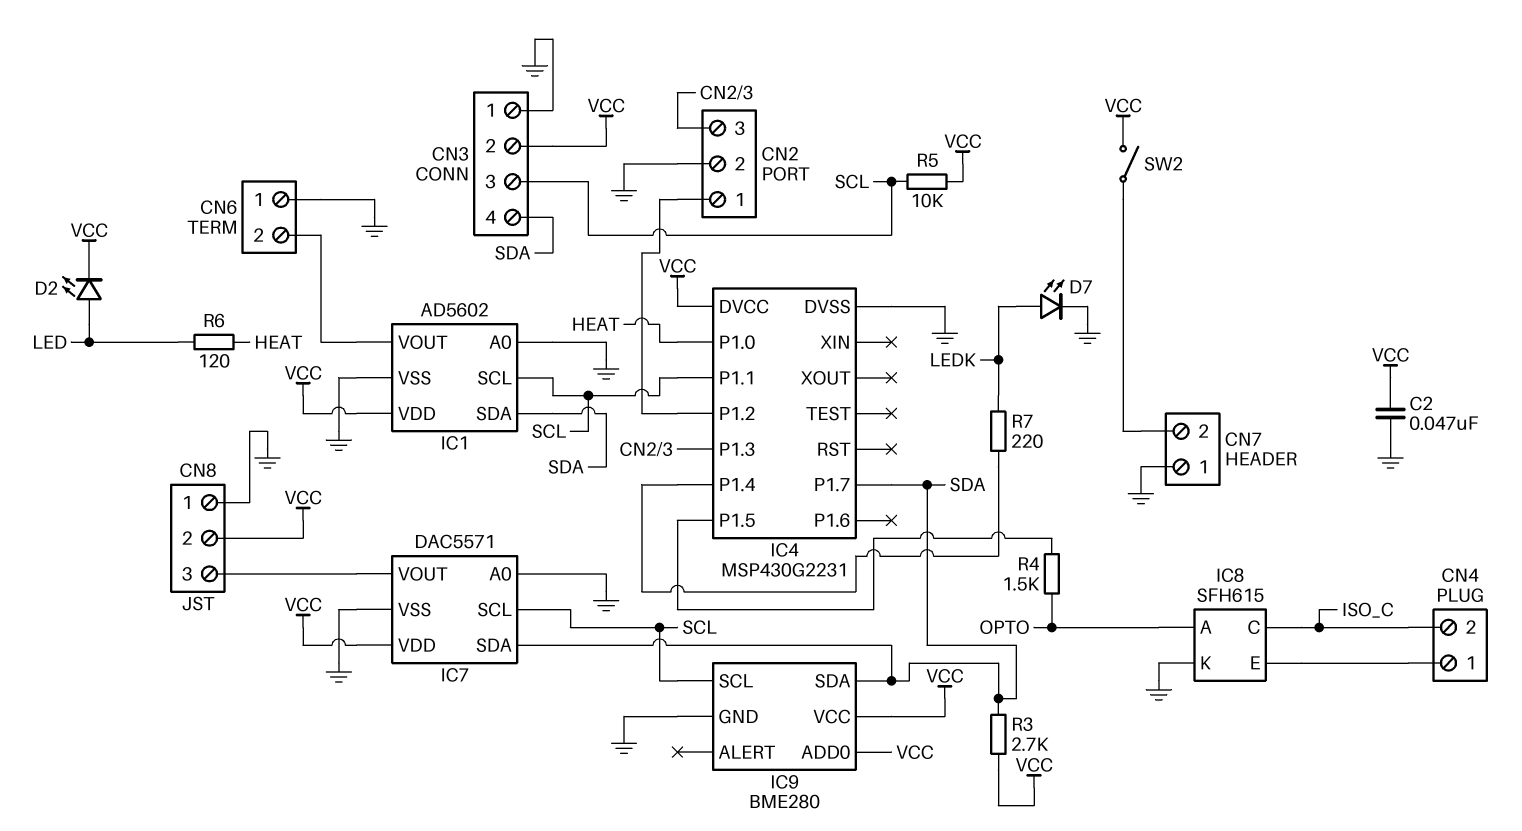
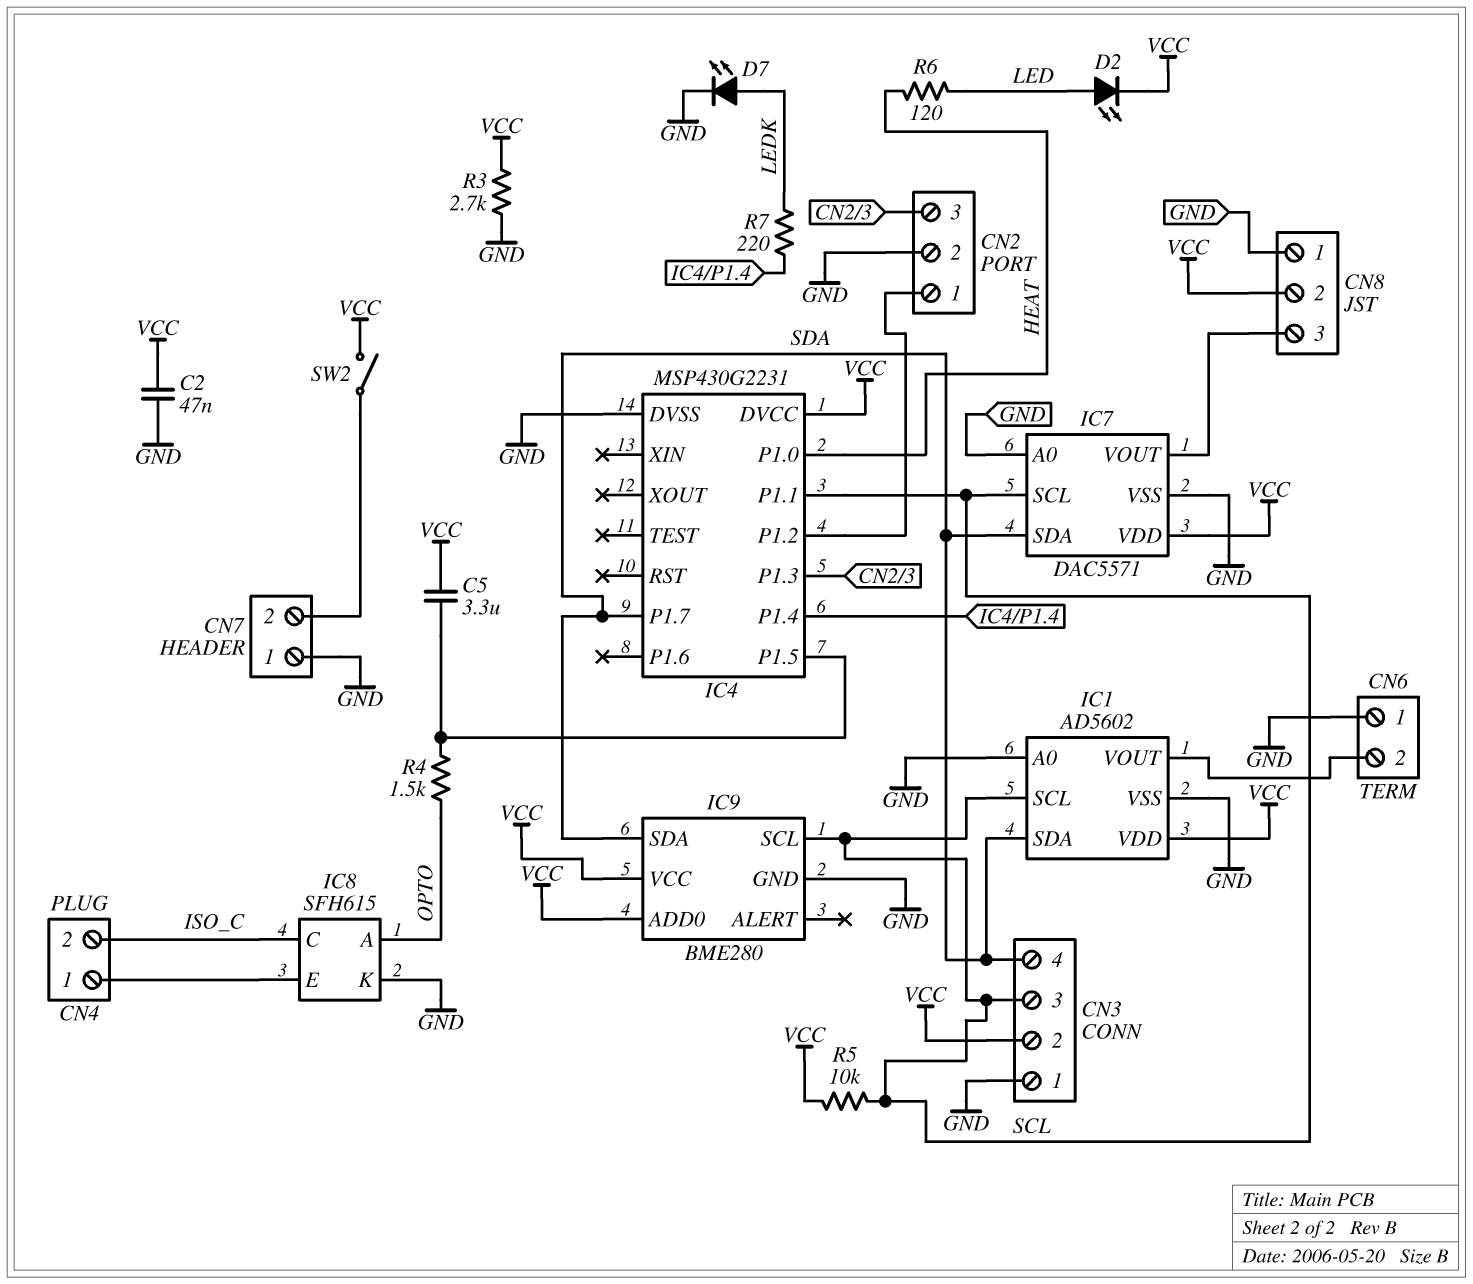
C5: none -> 3.3uF (IC4/P1.5, VCC)
R3: 2.7k (SDA, VCC) -> 2.7k (GND, VCC)

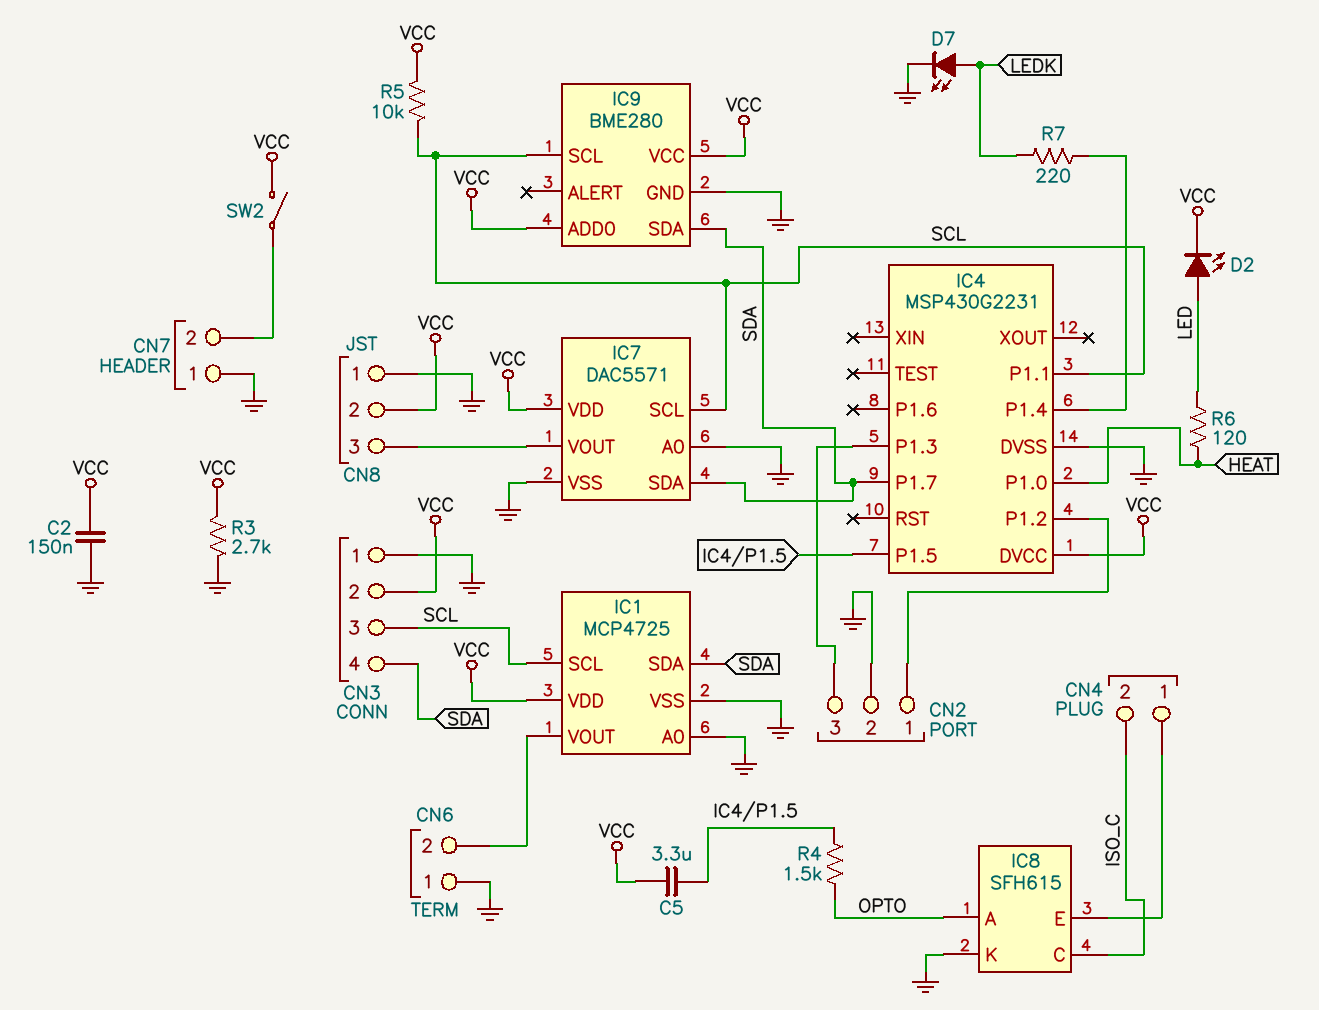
C2: 47nF (GND, VCC) -> 150nF (GND, VCC)
IC1: AD5602 -> MCP4725

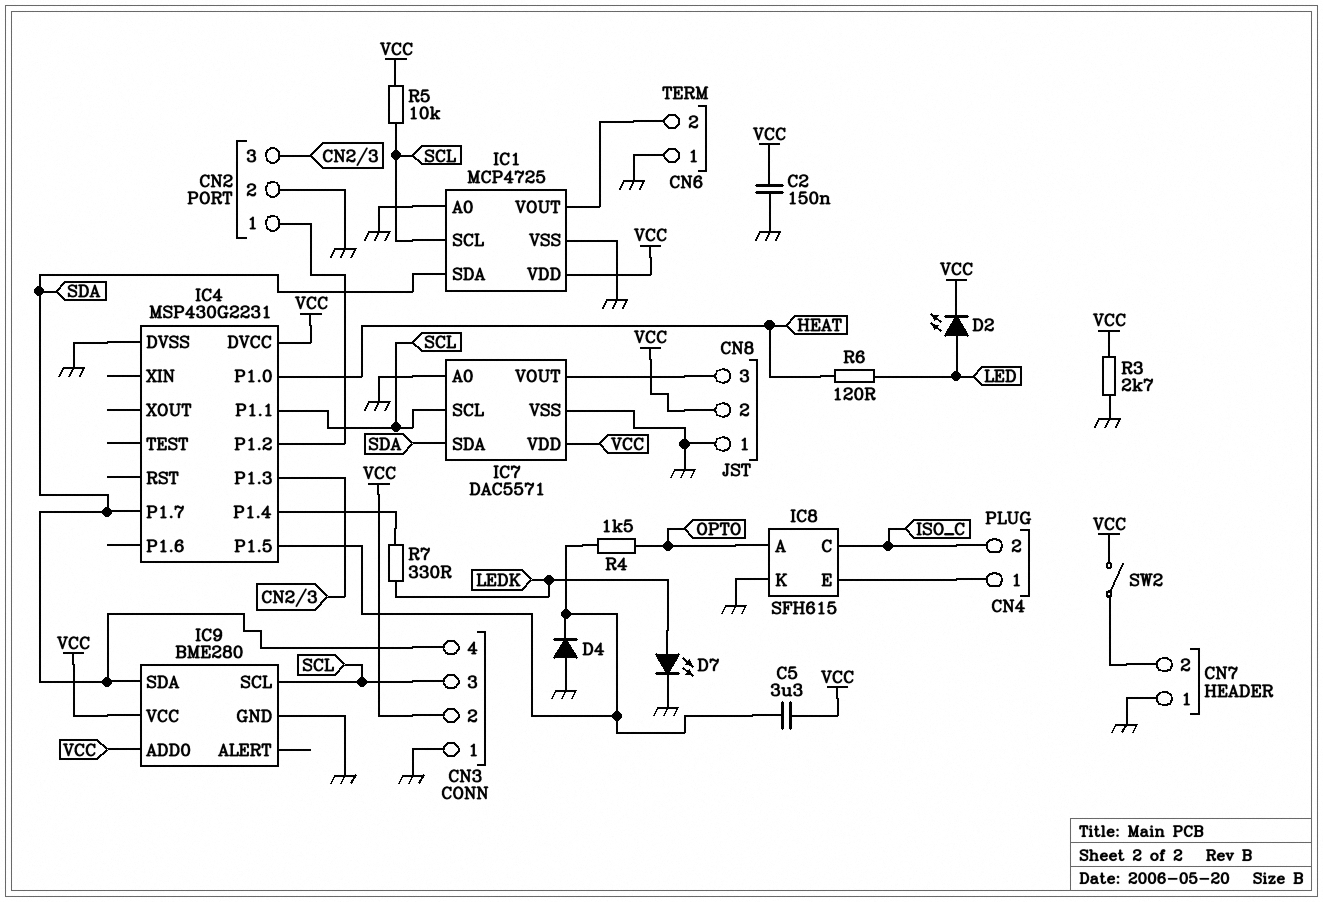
D4: none -> diode (A GND, K IC4/P1.5)
R7: 220 (IC4/P1.4, LEDK) -> 330 (IC4/P1.4, LEDK)

